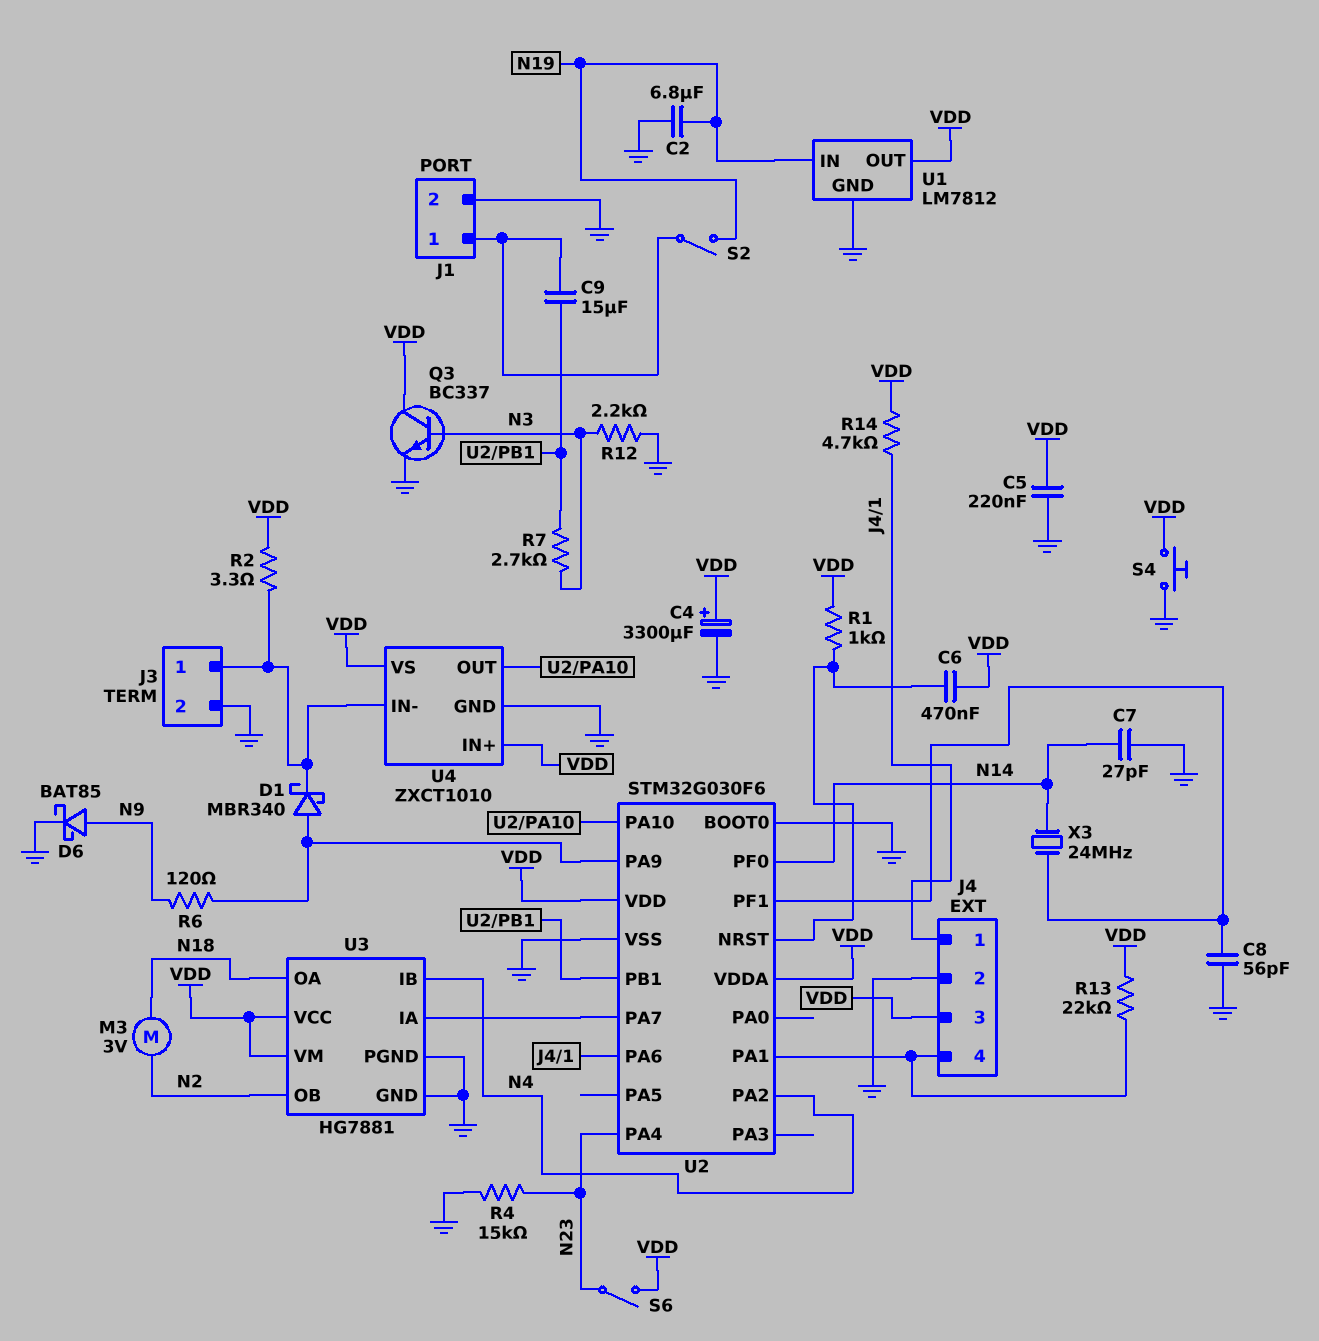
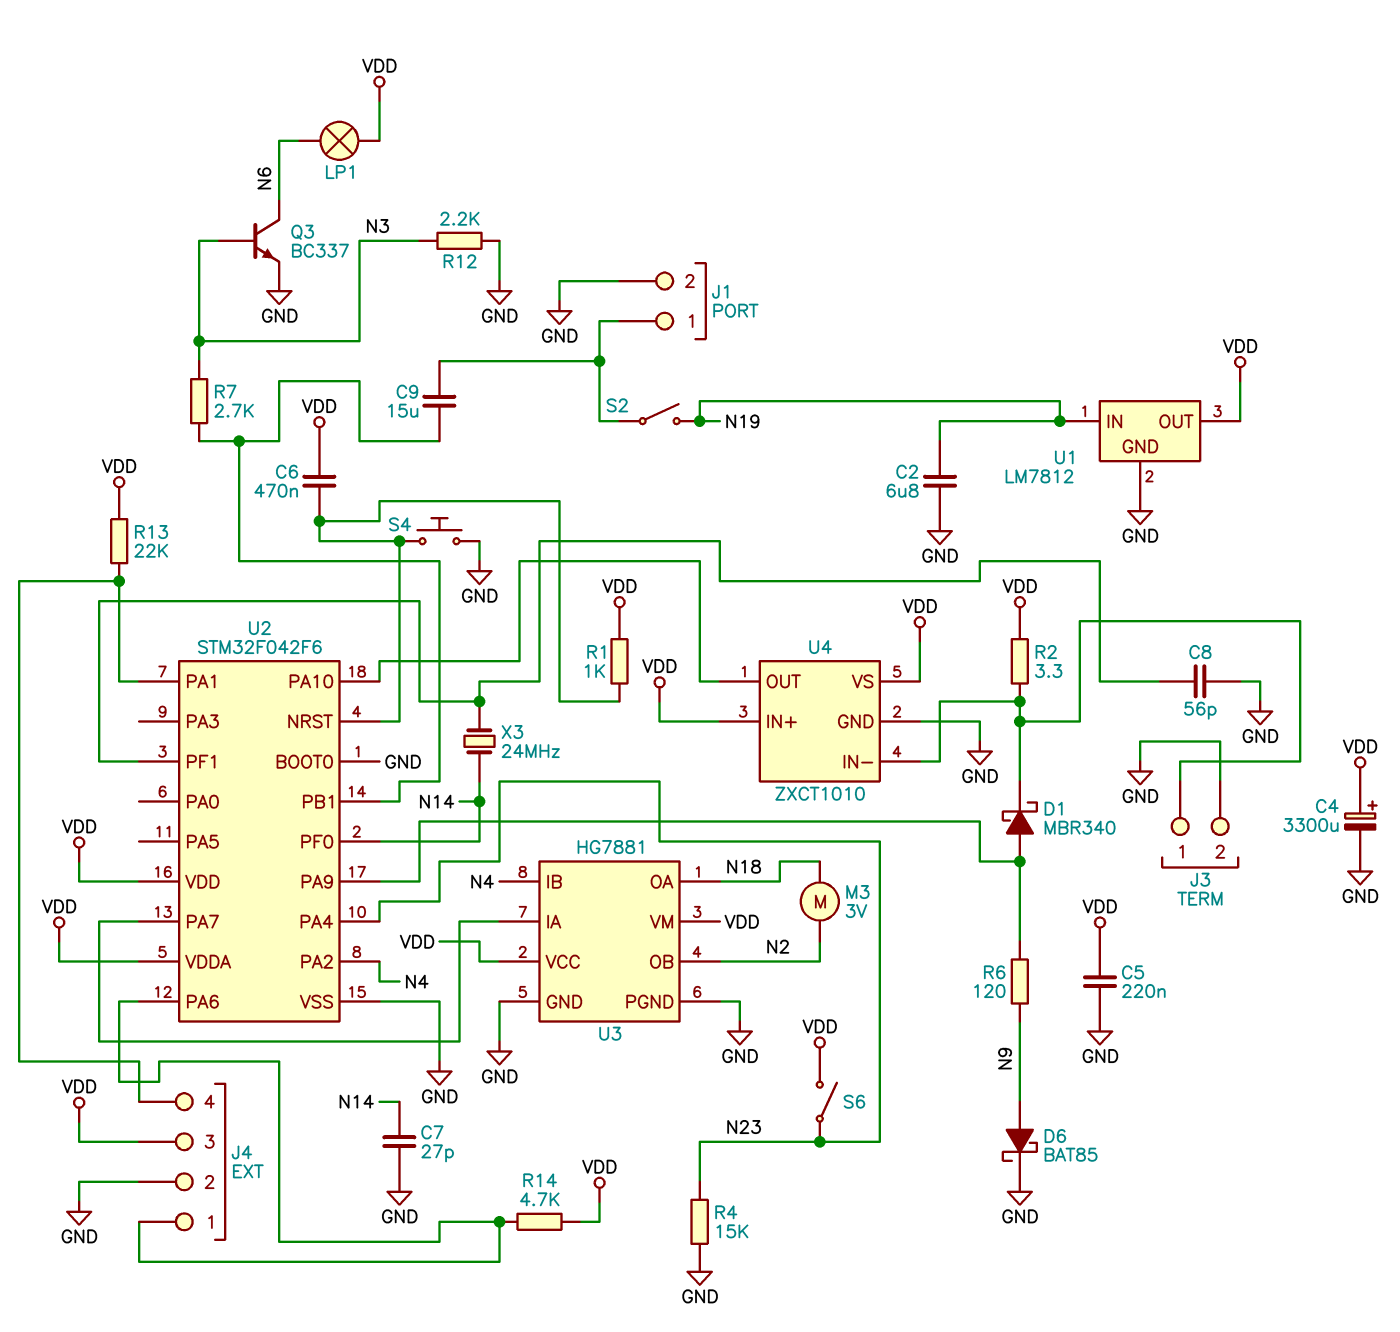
LP1: none -> lamp (N6, VDD)
Q3: NPN BC337 (B N3, C VDD, E GND) -> NPN BC337 (B N3, C N6, E GND)
S4: button (GND, VDD) -> button (GND, U2/NRST)
U2: STM32G030F6 -> STM32F042F6

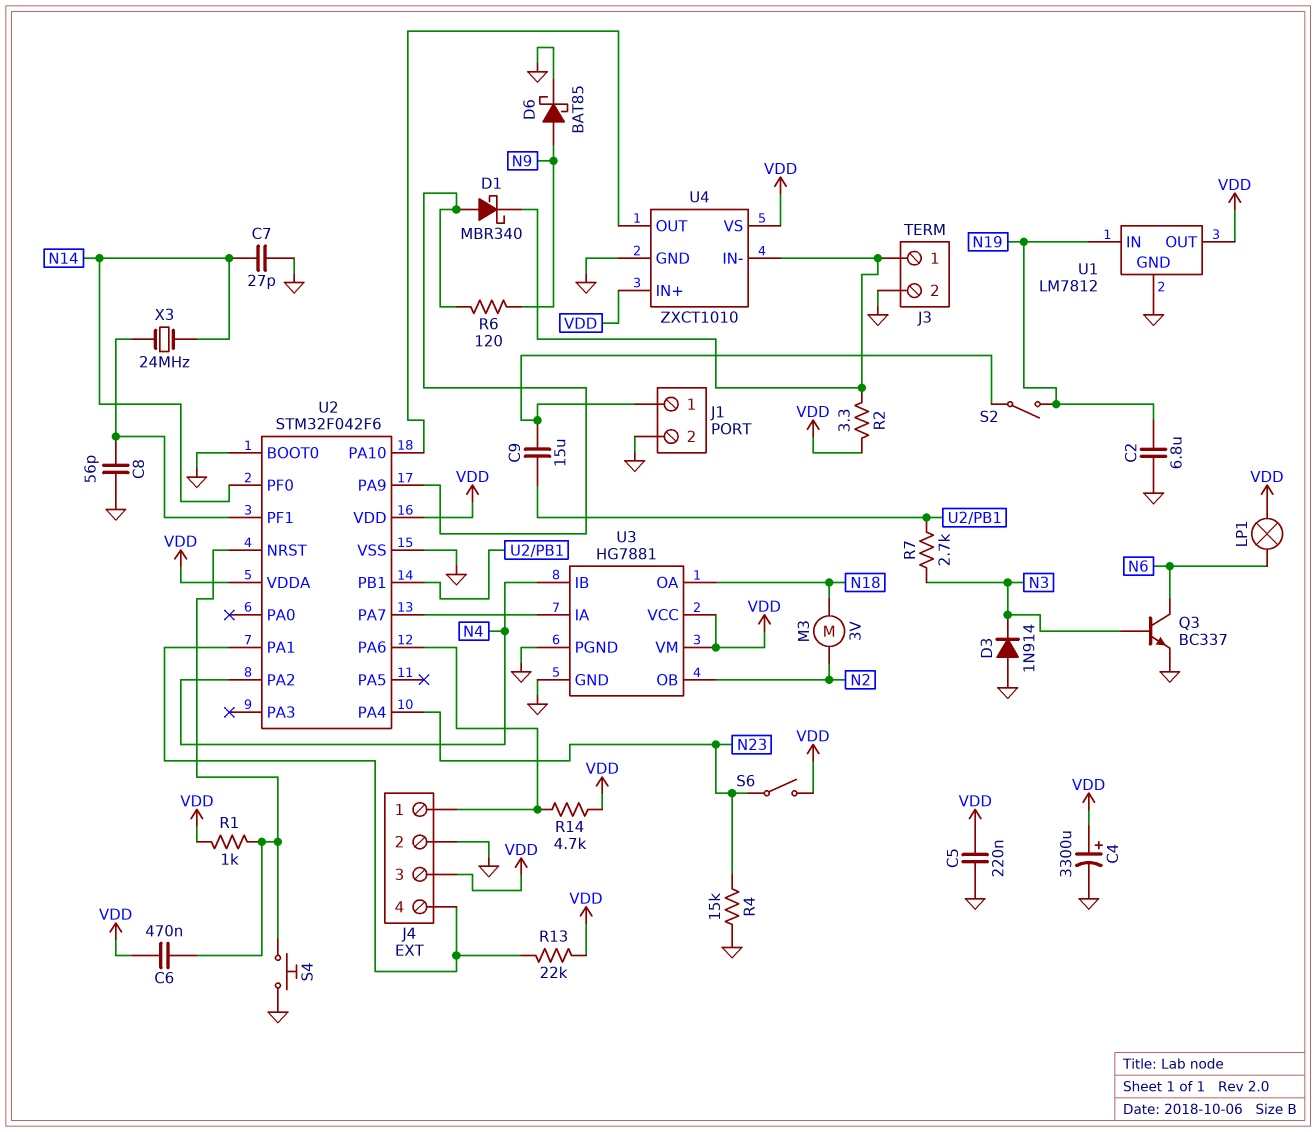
D3: none -> diode 1N914 (A GND, K N3)
R12: 2.2k (GND, N3) -> none

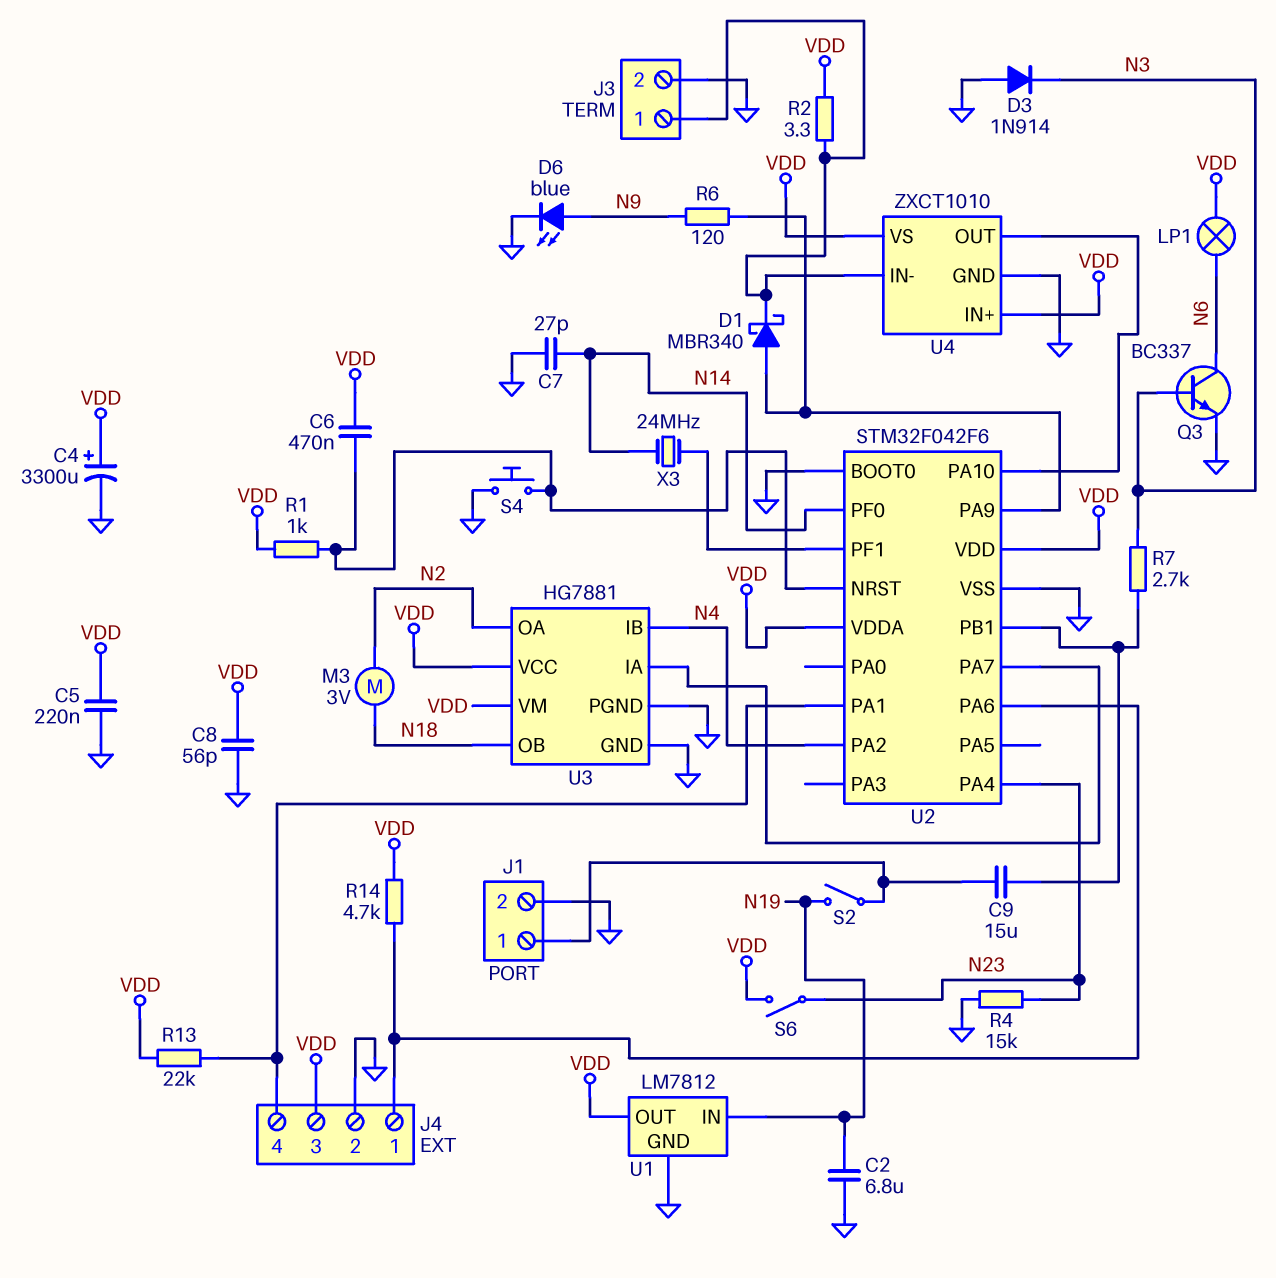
C8: 56pF (GND, U2/PF1) -> 56pF (GND, VDD)
D6: schottky BAT85 (A N9, K GND) -> LED blue (A N9, K GND)
U3 pin OA: N18 -> N2
U3 pin OB: N2 -> N18

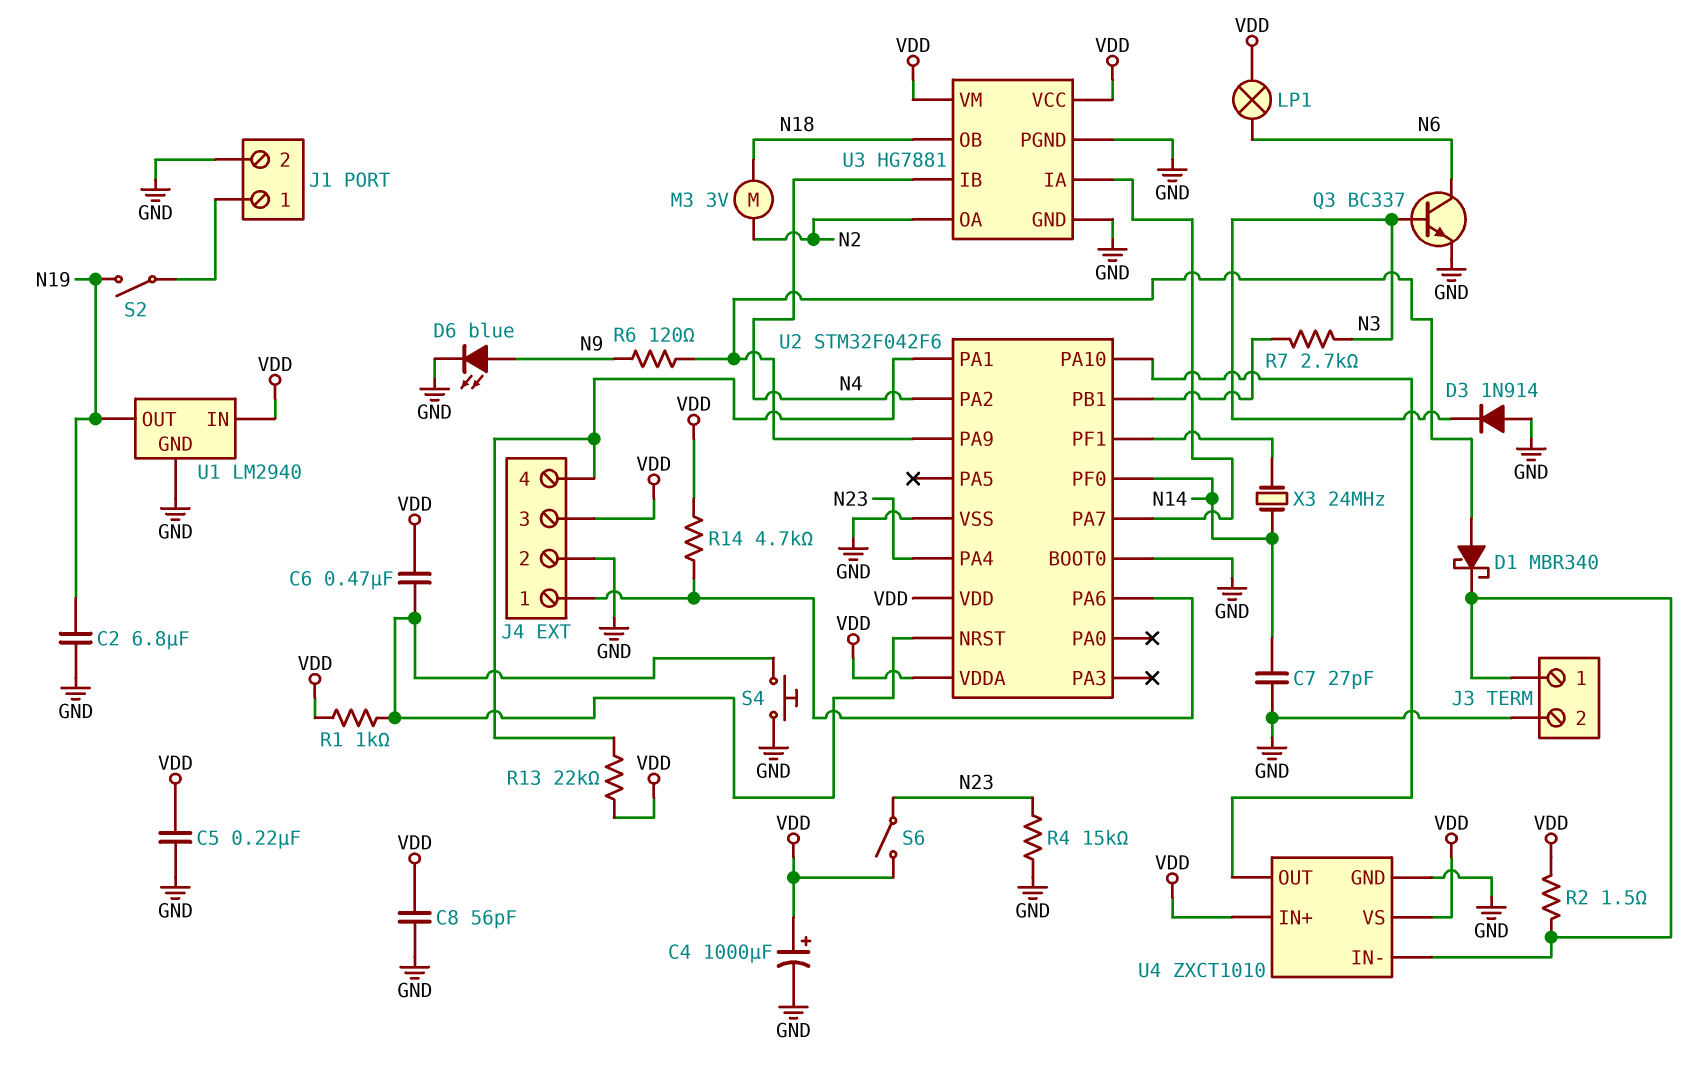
C4: 3300uF (plus VDD, minus GND) -> 1000uF (plus VDD, minus GND)
C9: 15uF (J1/1, U2/PB1) -> none
R2: 3.3 (J3/1, VDD) -> 1.5 (J3/1, VDD)
U1: LM7812 -> LM2940
U1 pin IN: N19 -> VDD
U1 pin OUT: VDD -> N19

